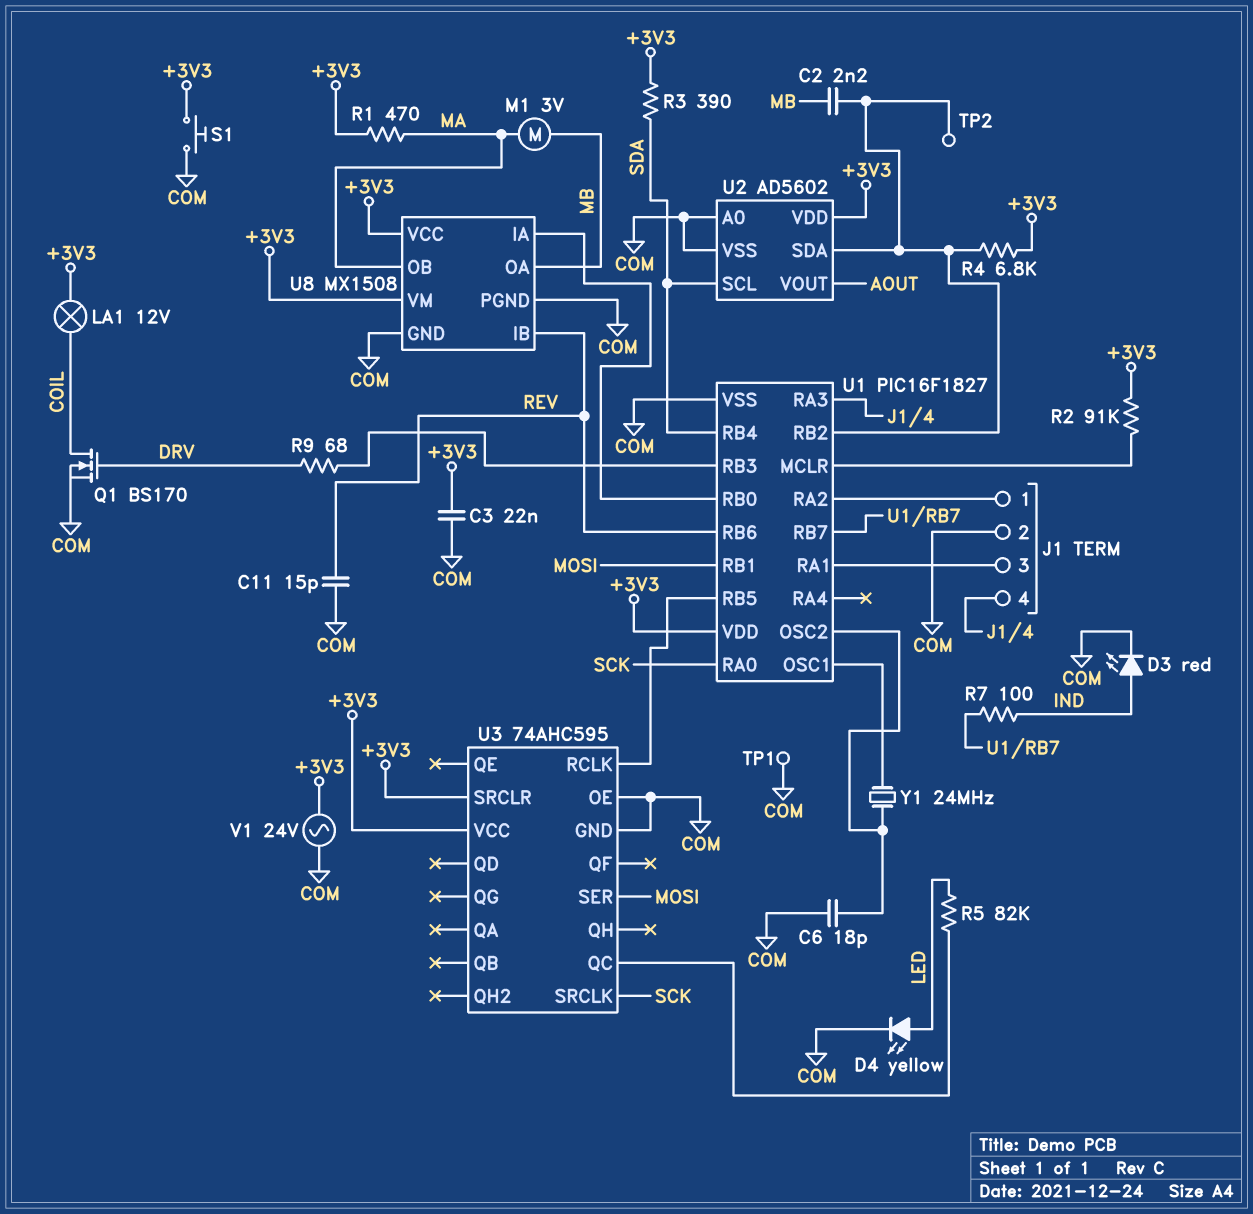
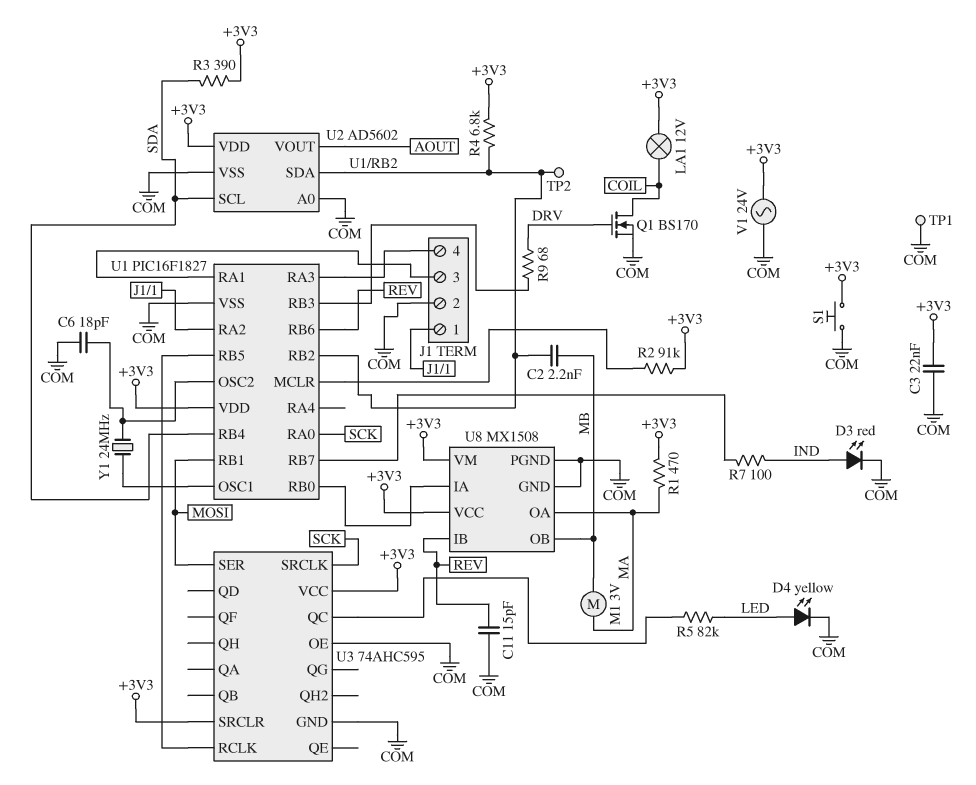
U8 pin OA: MB -> MA
U8 pin OB: MA -> MB

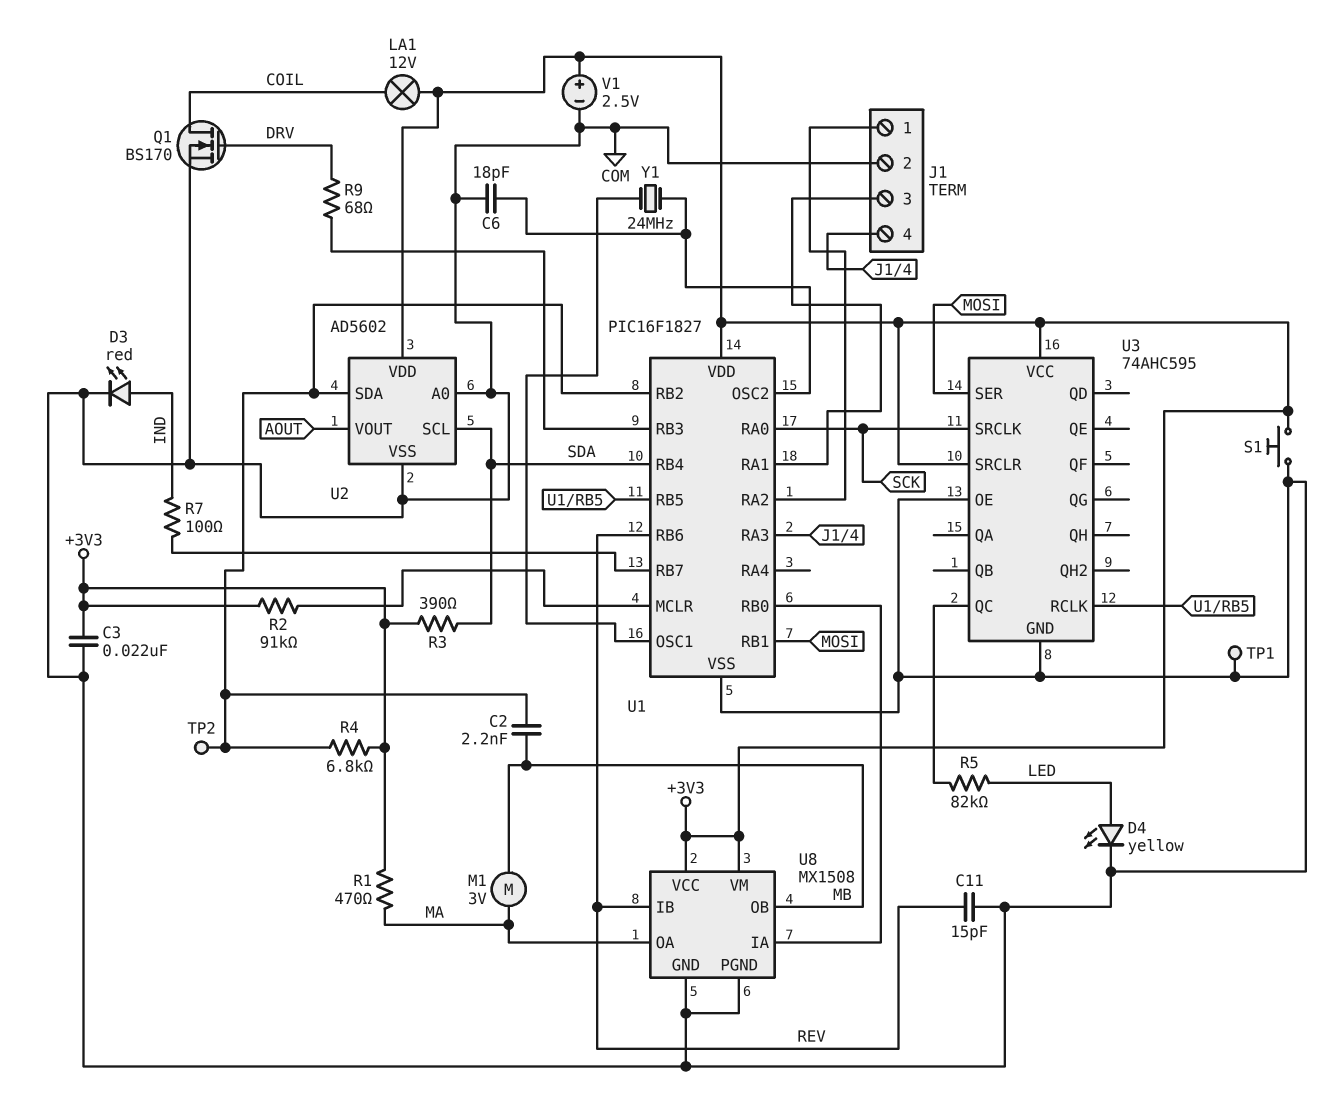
V1: AC 24V (+3V3, COM) -> 2.5V (plus +3V3, minus COM)

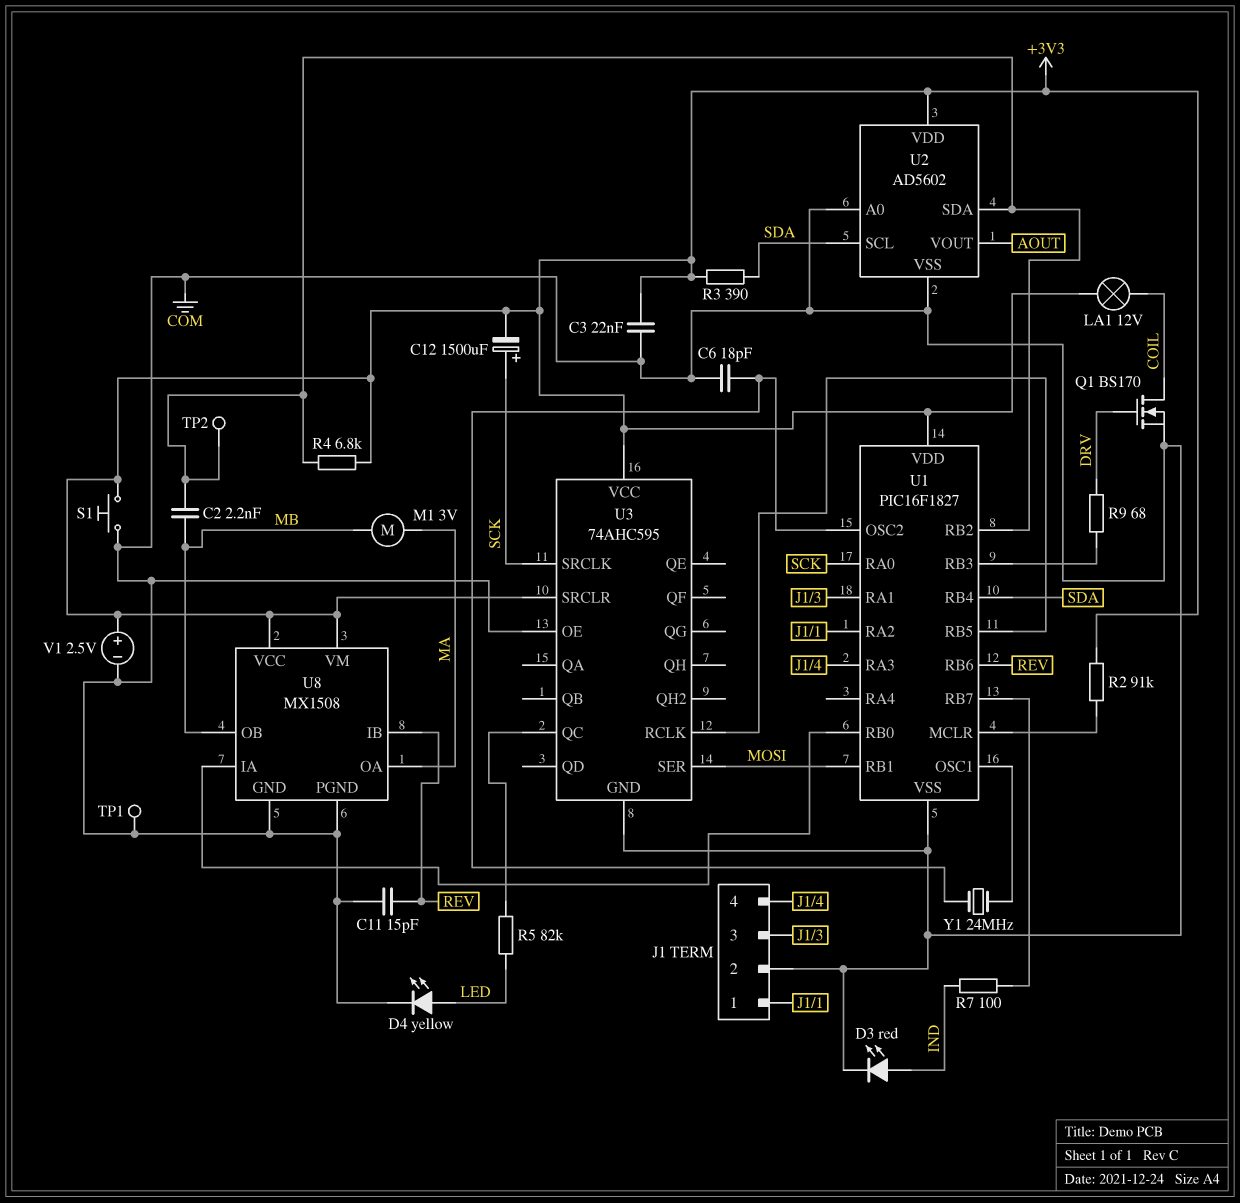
C12: none -> 1500uF (plus SCK, minus +3V3)
R1: 470 (+3V3, MA) -> none

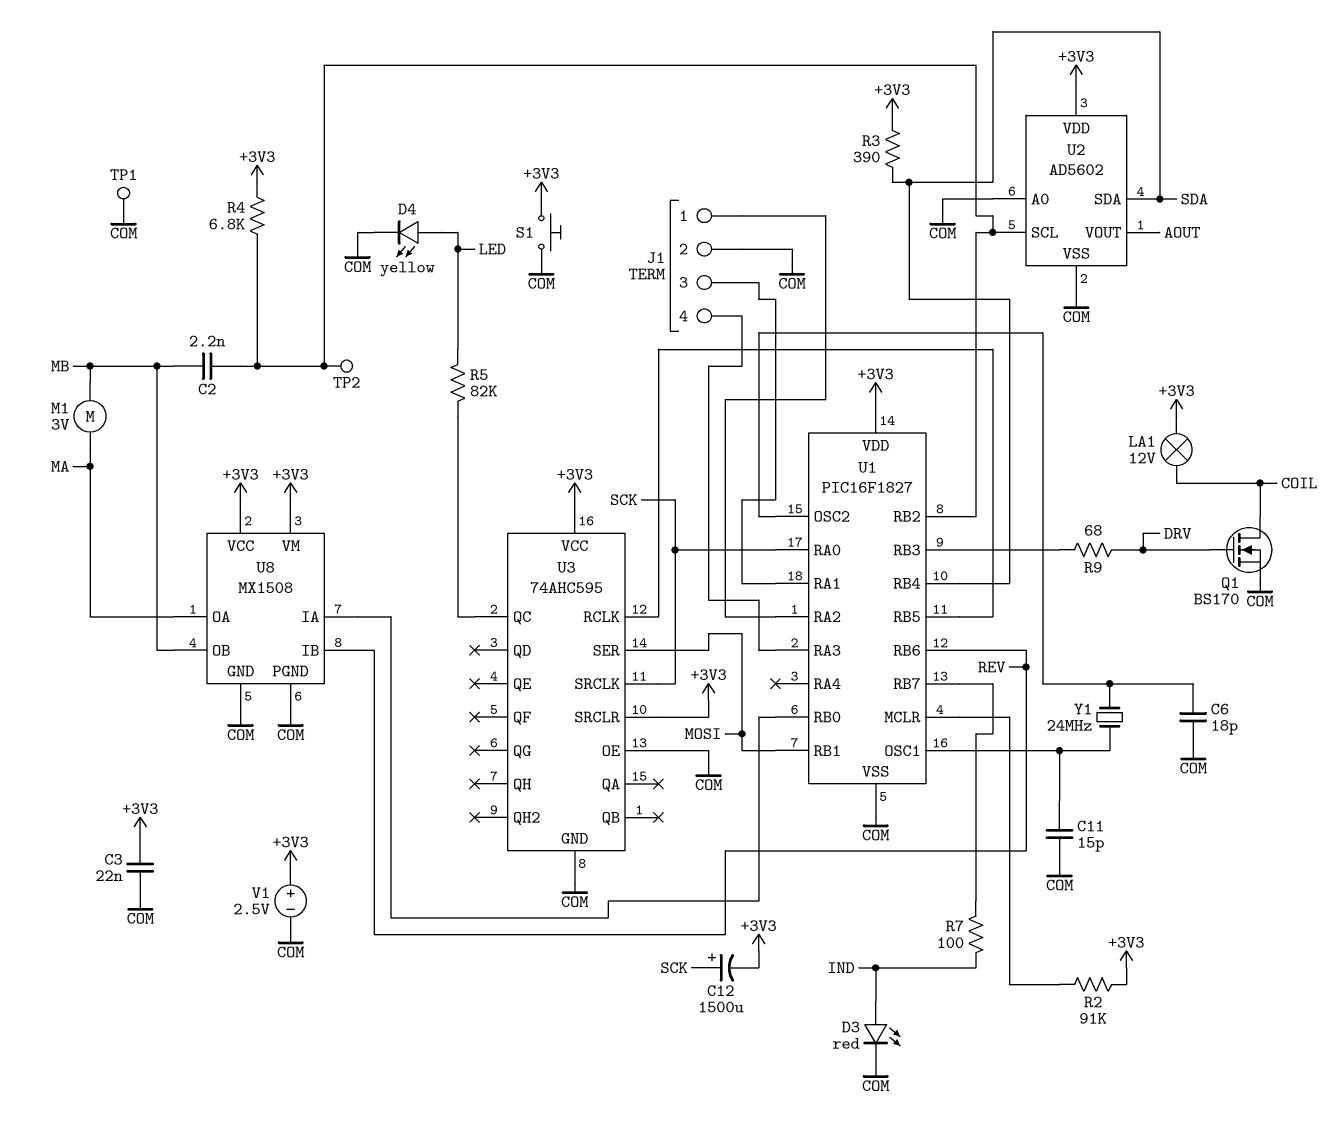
C11: 15pF (COM, REV) -> 15pF (COM, U1/OSC1)
U2 pin SCL: SDA -> U1/RB2
U2 pin SDA: U1/RB2 -> SDA

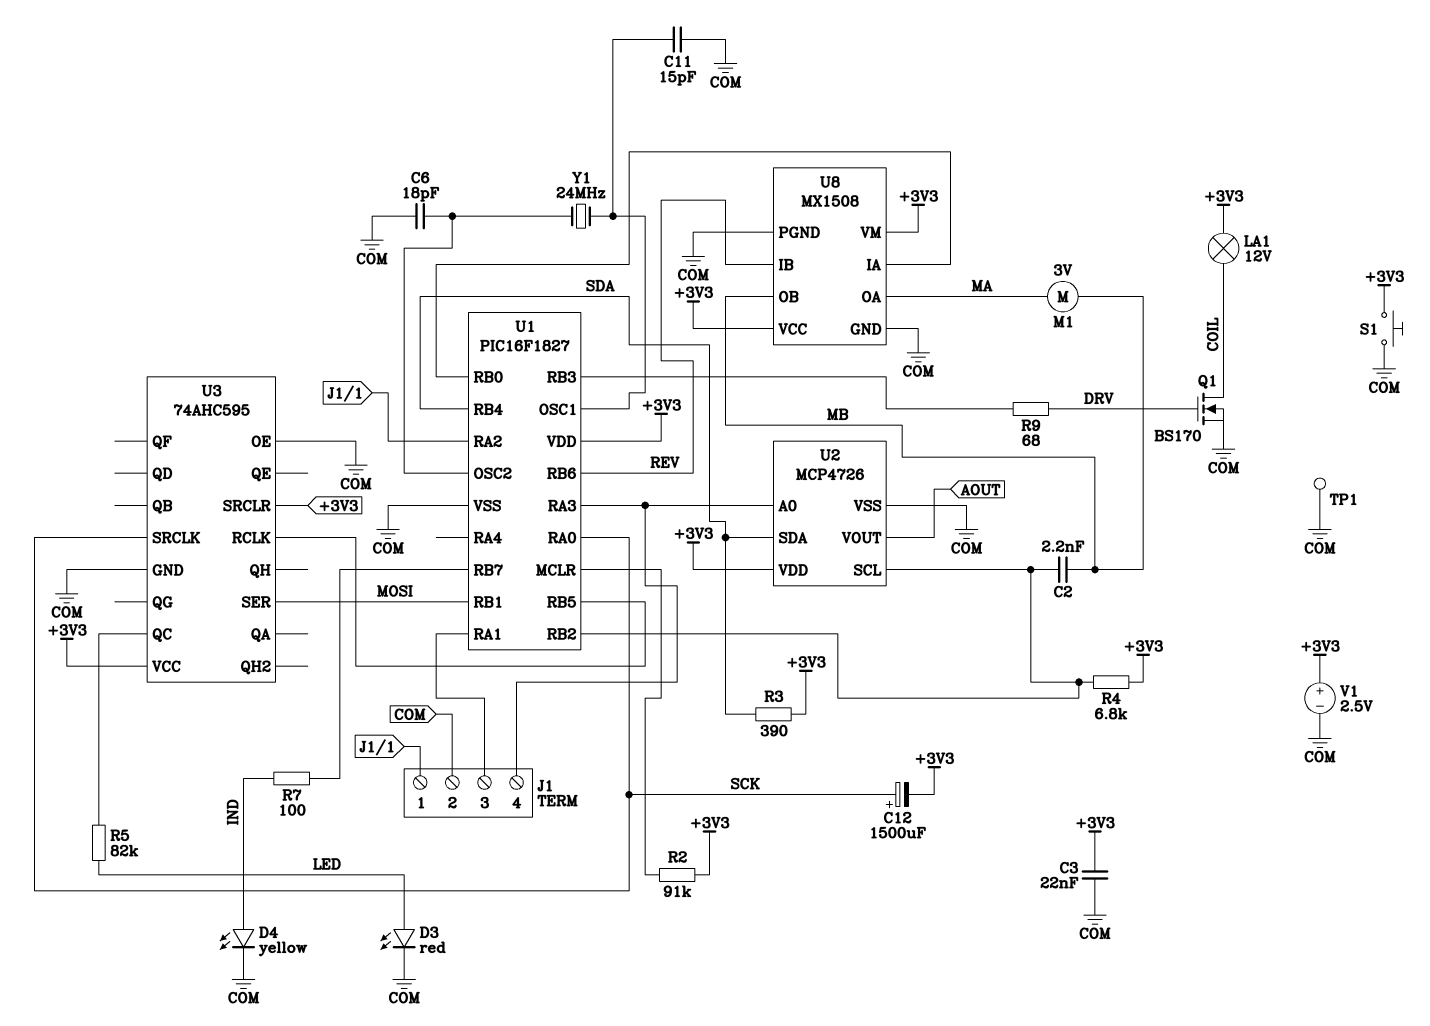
D3: LED red (A IND, K COM) -> LED red (A LED, K COM)
D4: LED yellow (A LED, K COM) -> LED yellow (A IND, K COM)
TP2: test point (U1/RB2) -> none
U2: AD5602 -> MCP4726
U2 pin A0: COM -> J1/4

